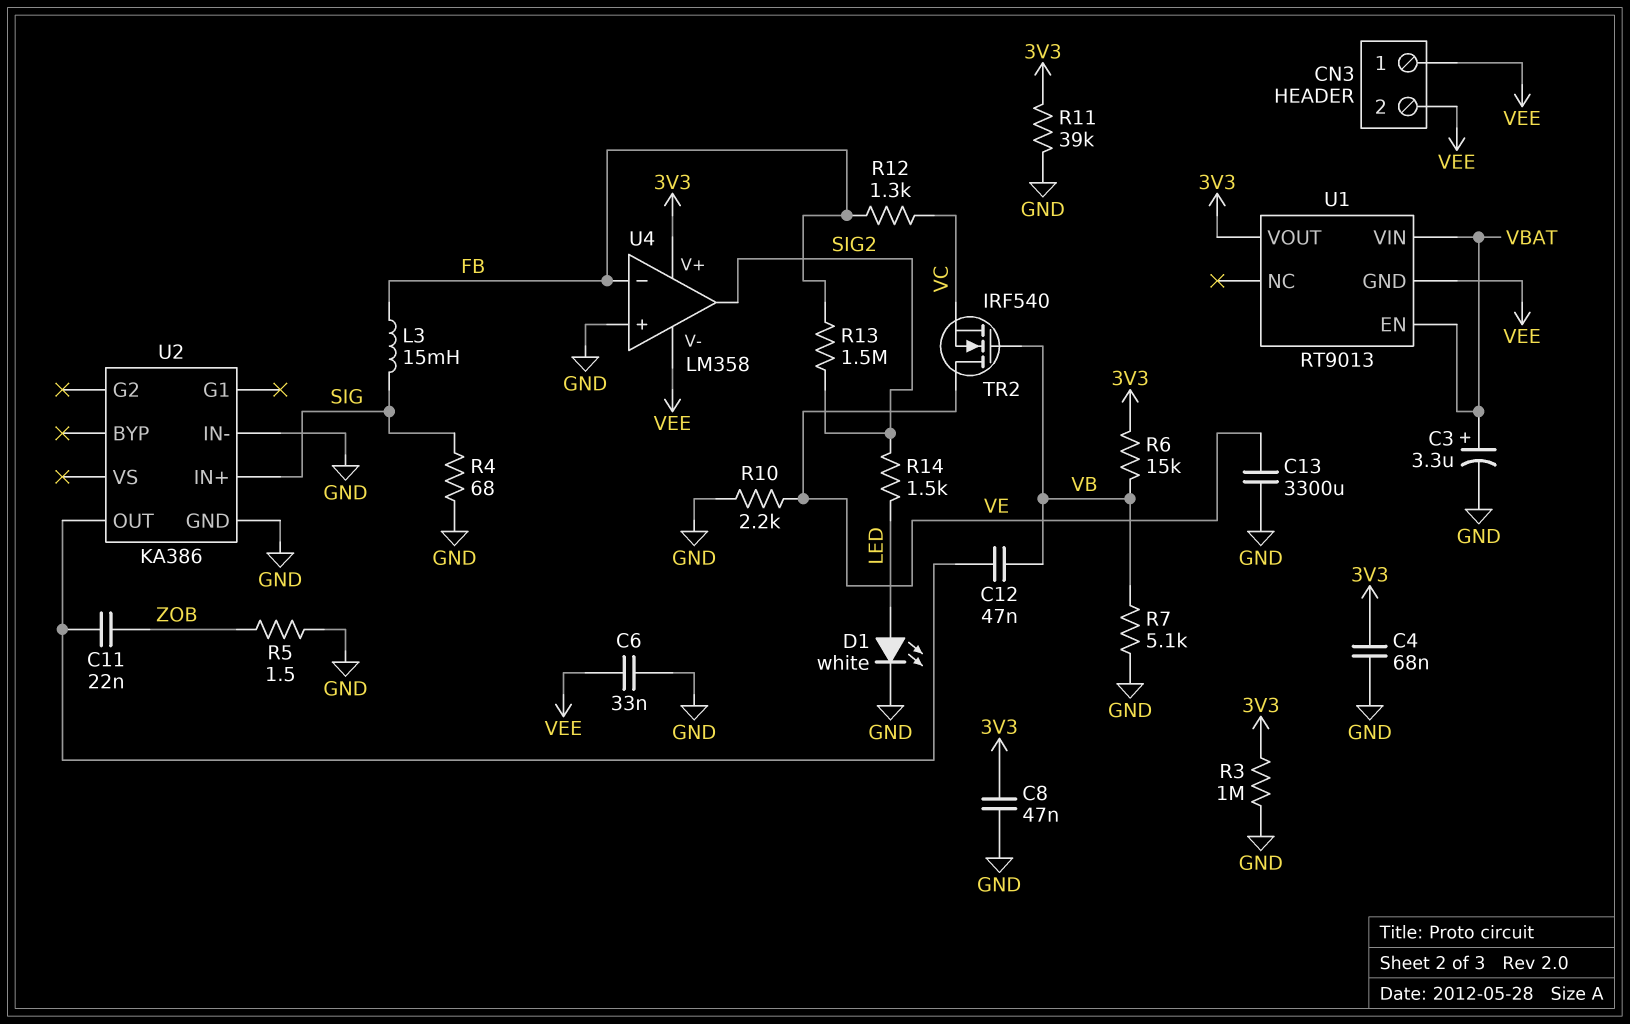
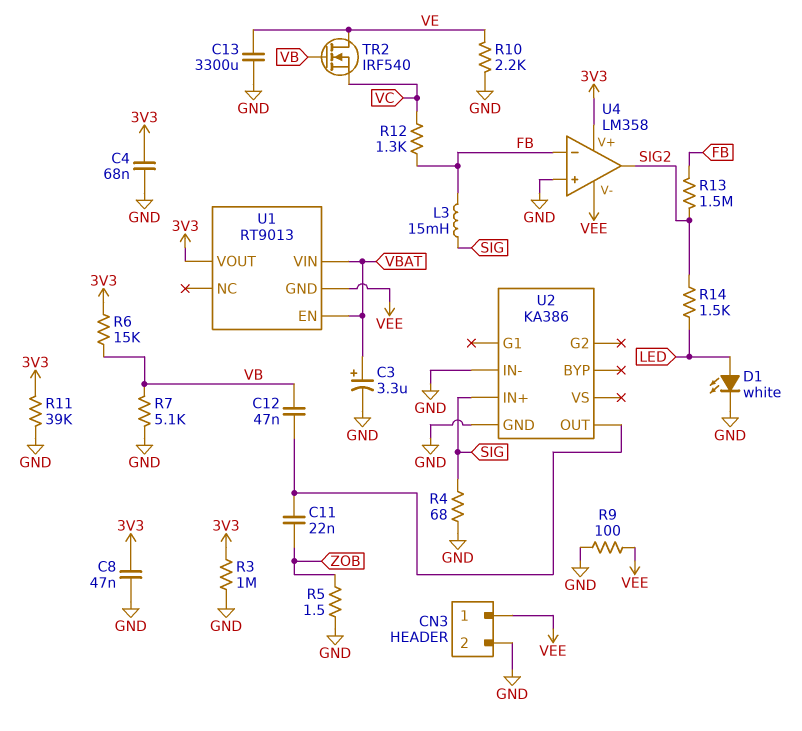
C6: 33nF (GND, VEE) -> none
CN3 pin 2: VEE -> GND
R9: none -> 100 (GND, VEE)

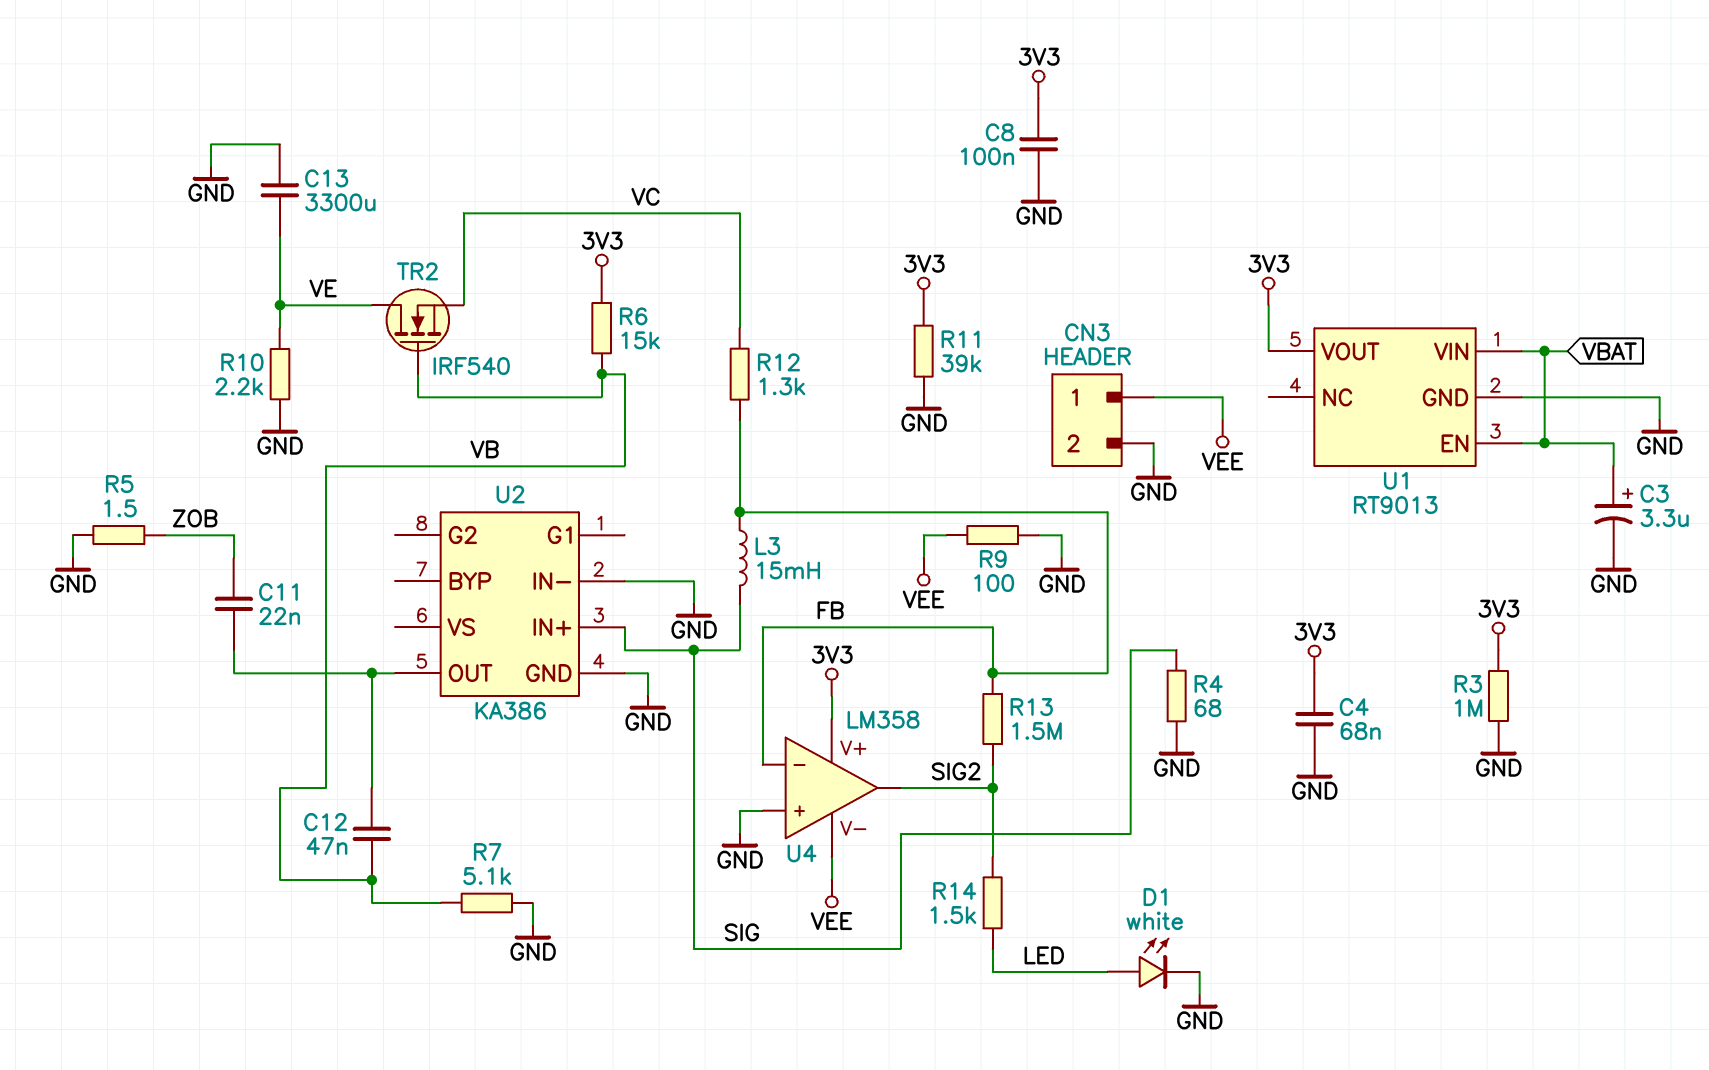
C8: 47nF (3V3, GND) -> 100nF (3V3, GND)
U1 pin GND: VEE -> GND

